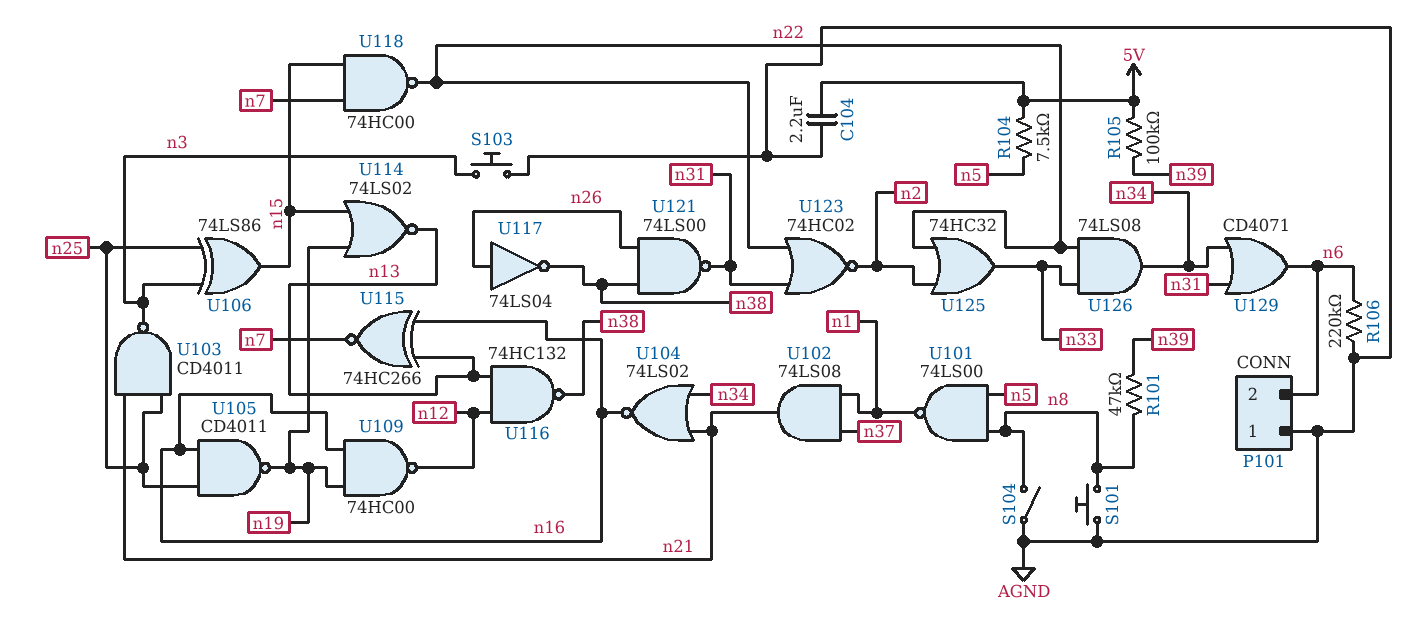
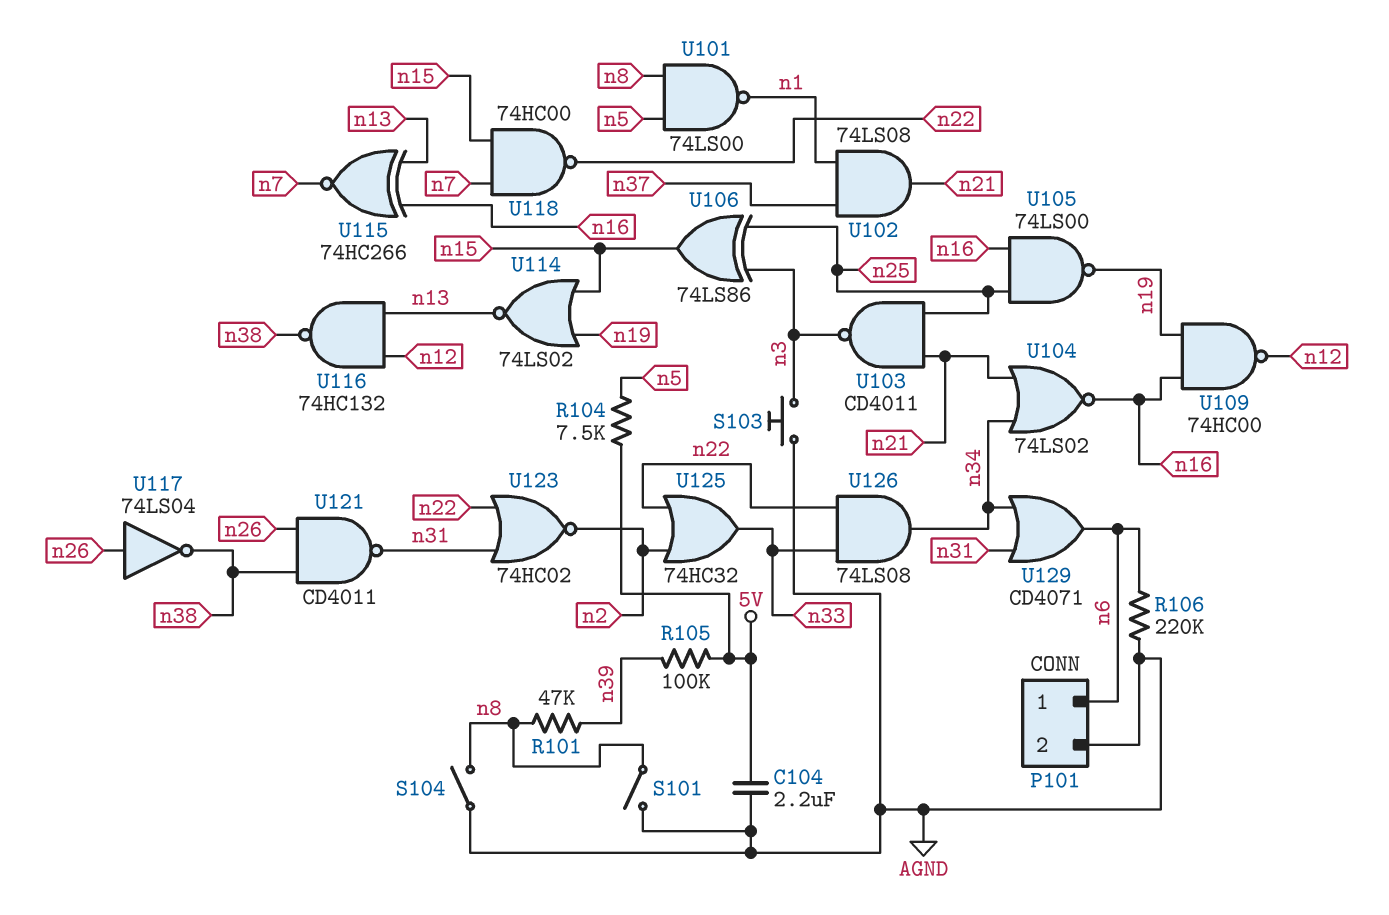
P101 pin 1: AGND -> n6
P101 pin 2: n6 -> AGND
S101: button (AGND, n8) -> switch (AGND, n8)
U105: NAND CD4011 (in n16, in n25, out n19) -> NAND 74LS00 (in n16, in n25, out n19)
U121: NAND 74LS00 (in n26, in n38, out n31) -> NAND CD4011 (in n26, in n38, out n31)

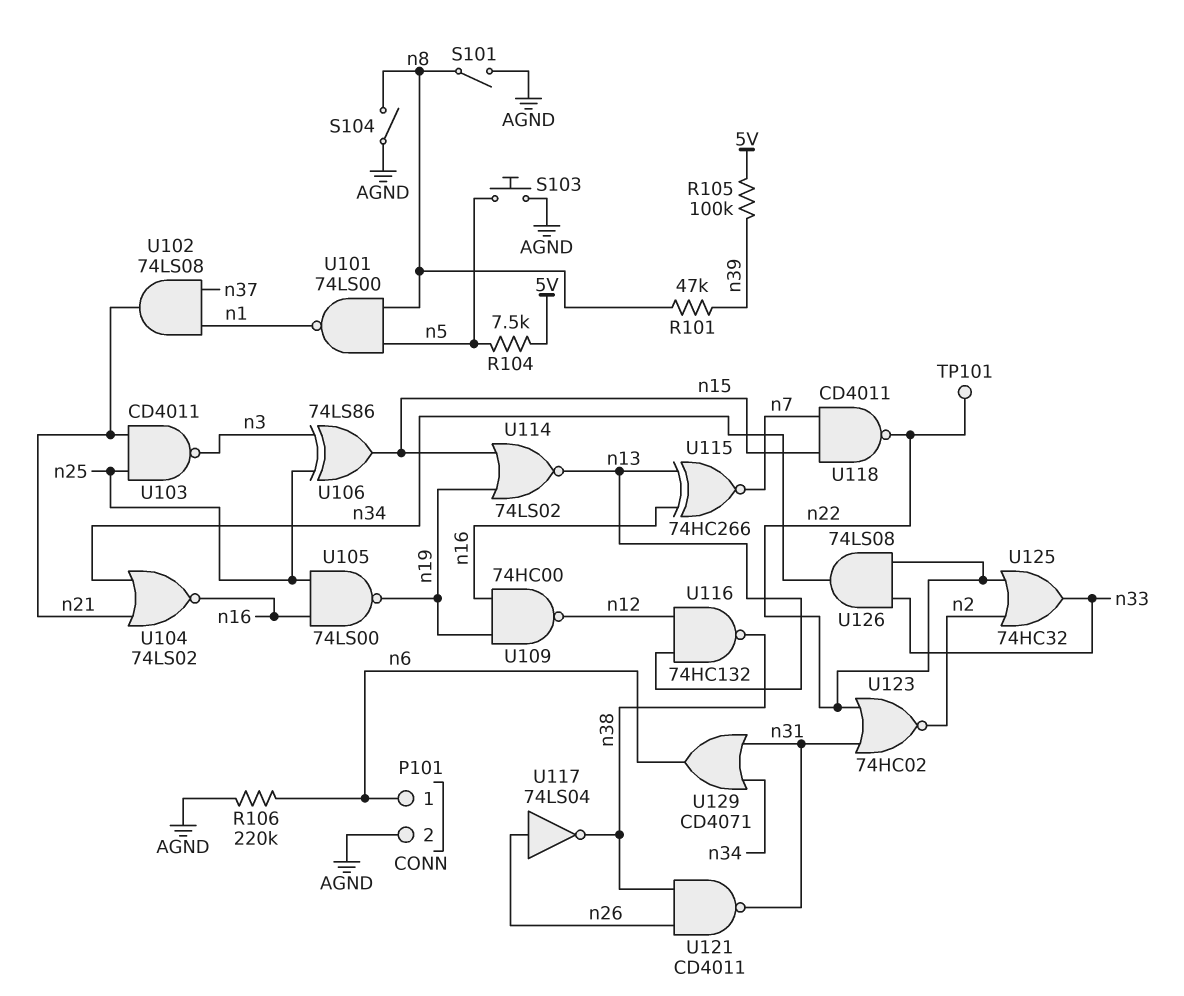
C104: 2.2uF (5V, AGND) -> none
S103: button (AGND, n3) -> button (AGND, n5)
TP101: none -> test point (n22)
U118: NAND 74HC00 (in n7, in n15, out n22) -> NAND CD4011 (in n7, in n15, out n22)

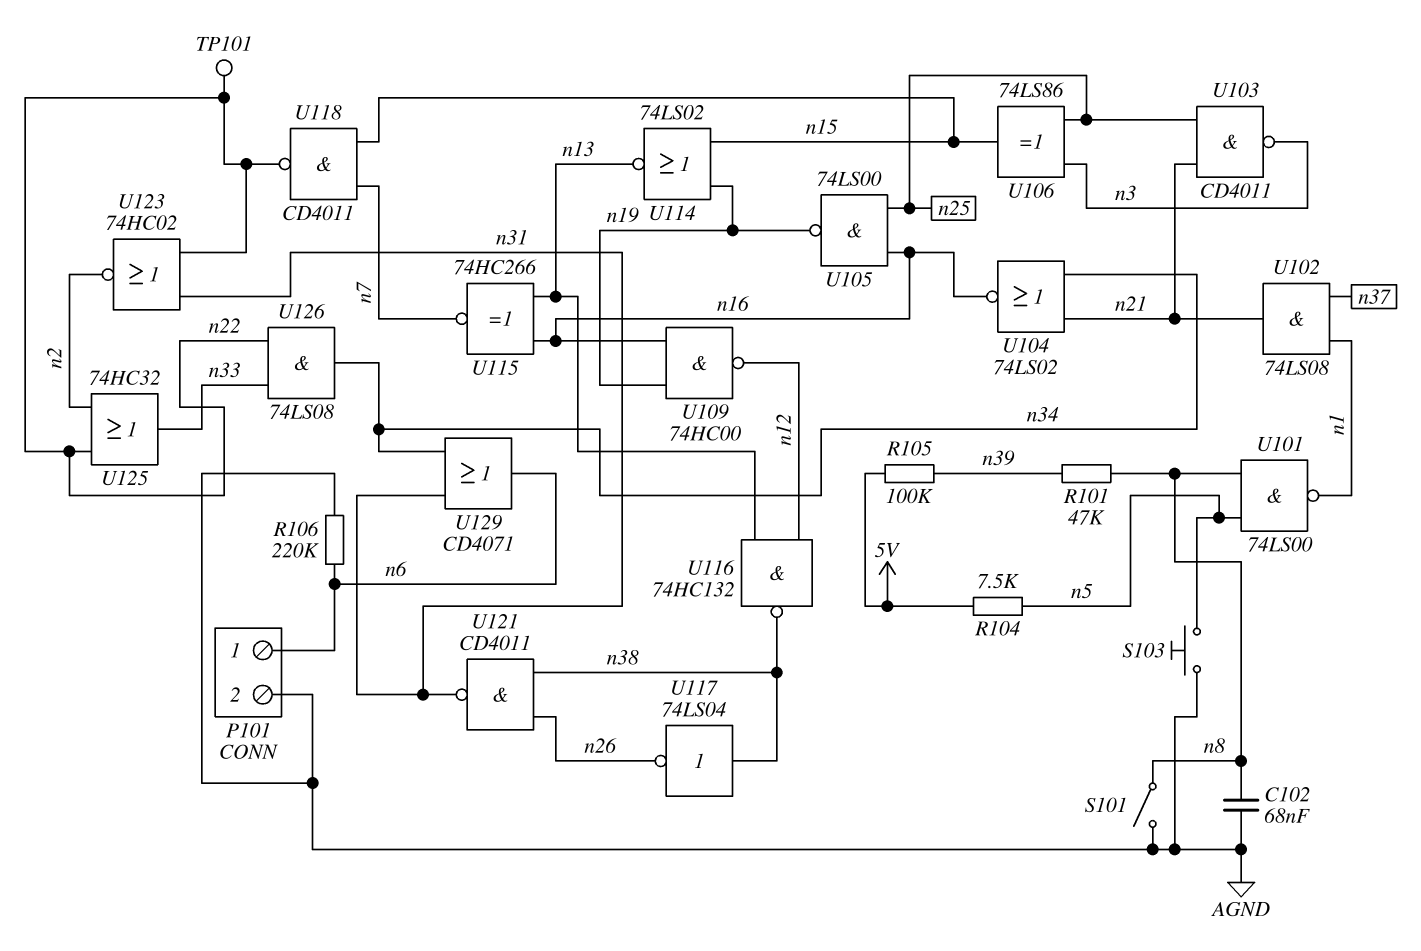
C102: none -> 68nF (AGND, n8)
S104: switch (AGND, n8) -> none
U117: NOT 74LS04 (in n26, out n38) -> NOT 74LS04 (in n38, out n26)

